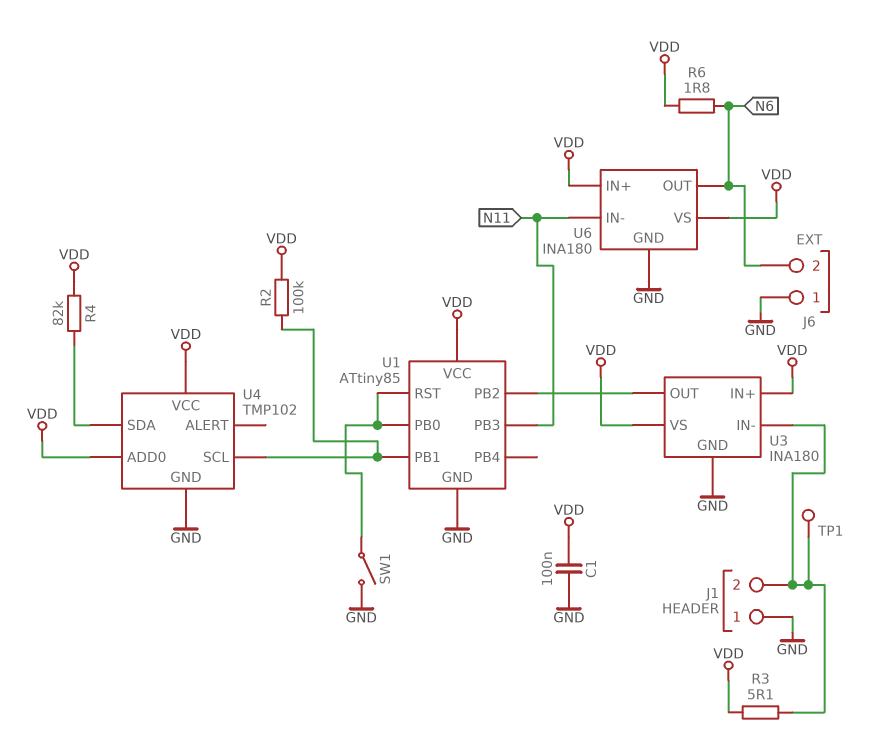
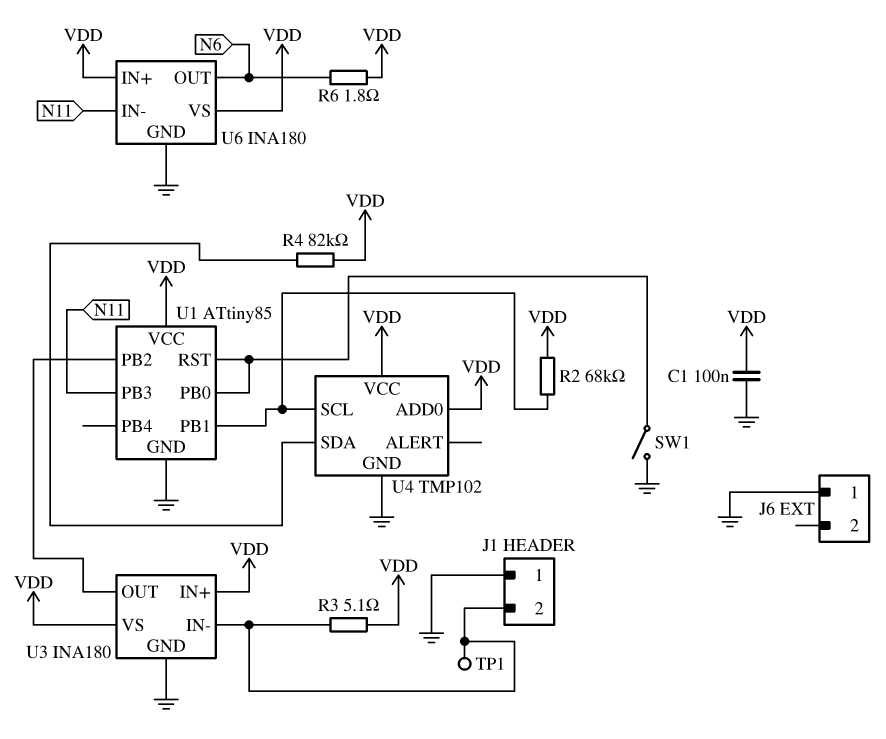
J6 pin 2: N6 -> none
R2: 100k (U1/PB1, VDD) -> 68k (U1/PB1, VDD)

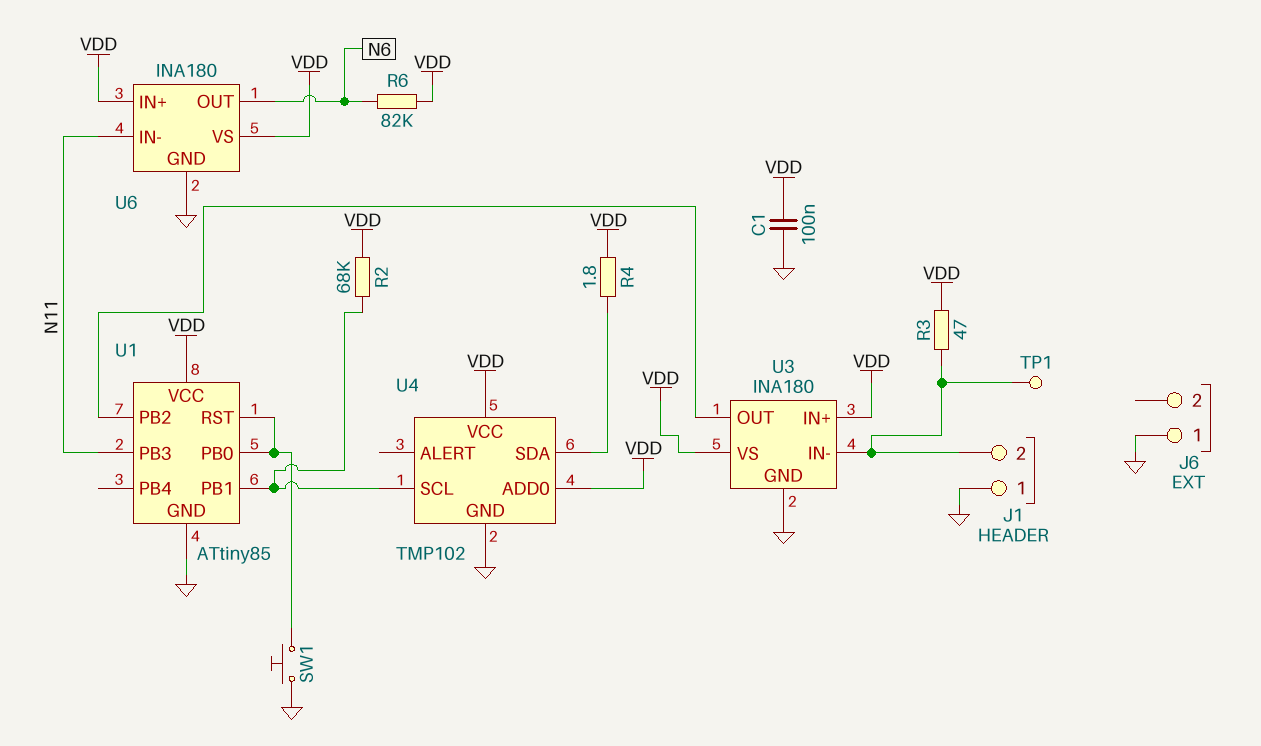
R3: 5.1 (J1/2, VDD) -> 47 (J1/2, VDD)
R4: 82k (U4/SDA, VDD) -> 1.8 (U4/SDA, VDD)
R6: 1.8 (N6, VDD) -> 82k (N6, VDD)
SW1: switch (GND, U1/PB0) -> button (GND, U1/PB0)

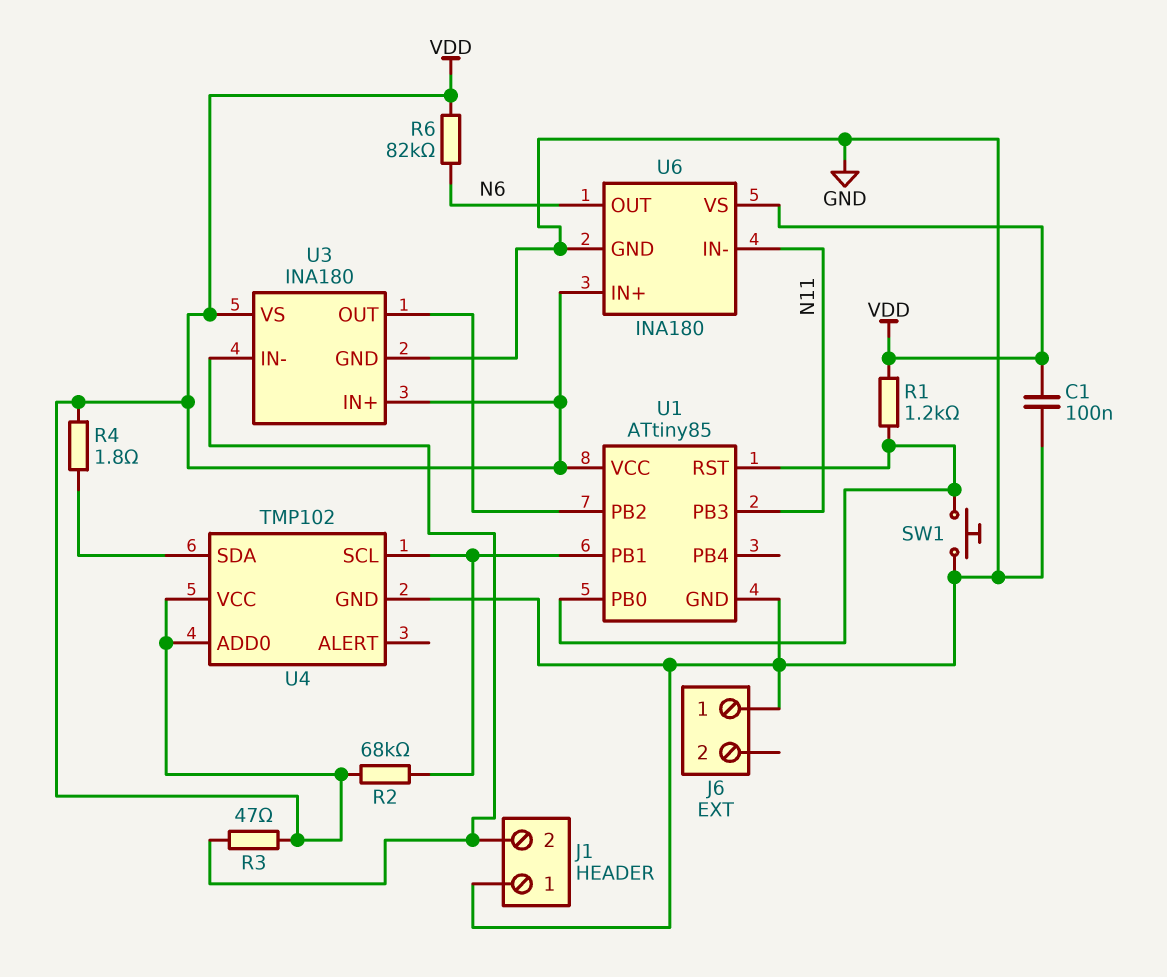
R1: none -> 1.2k (U1/PB0, VDD)
TP1: test point (J1/2) -> none

